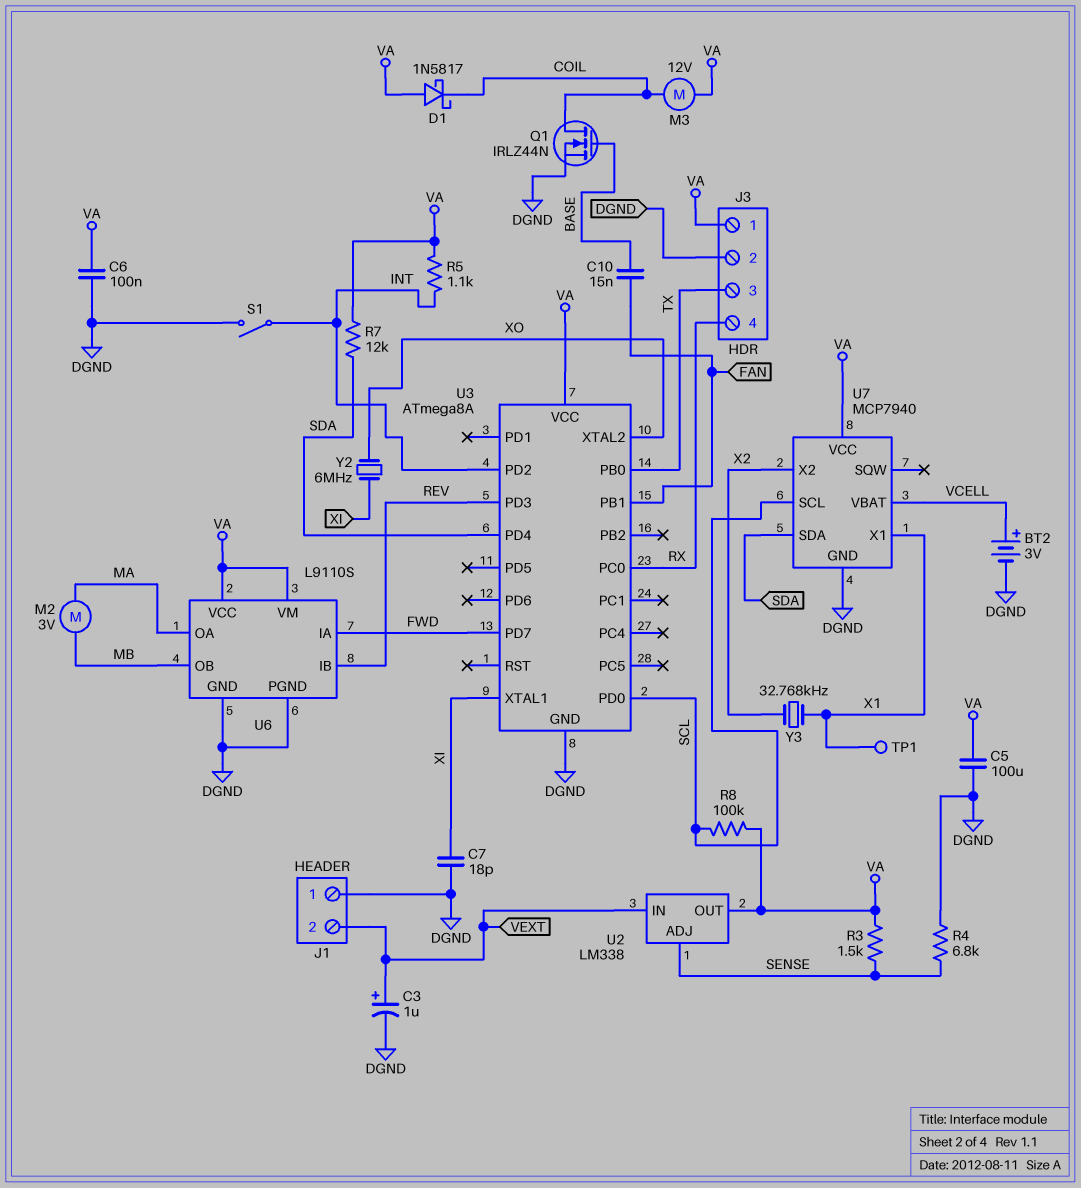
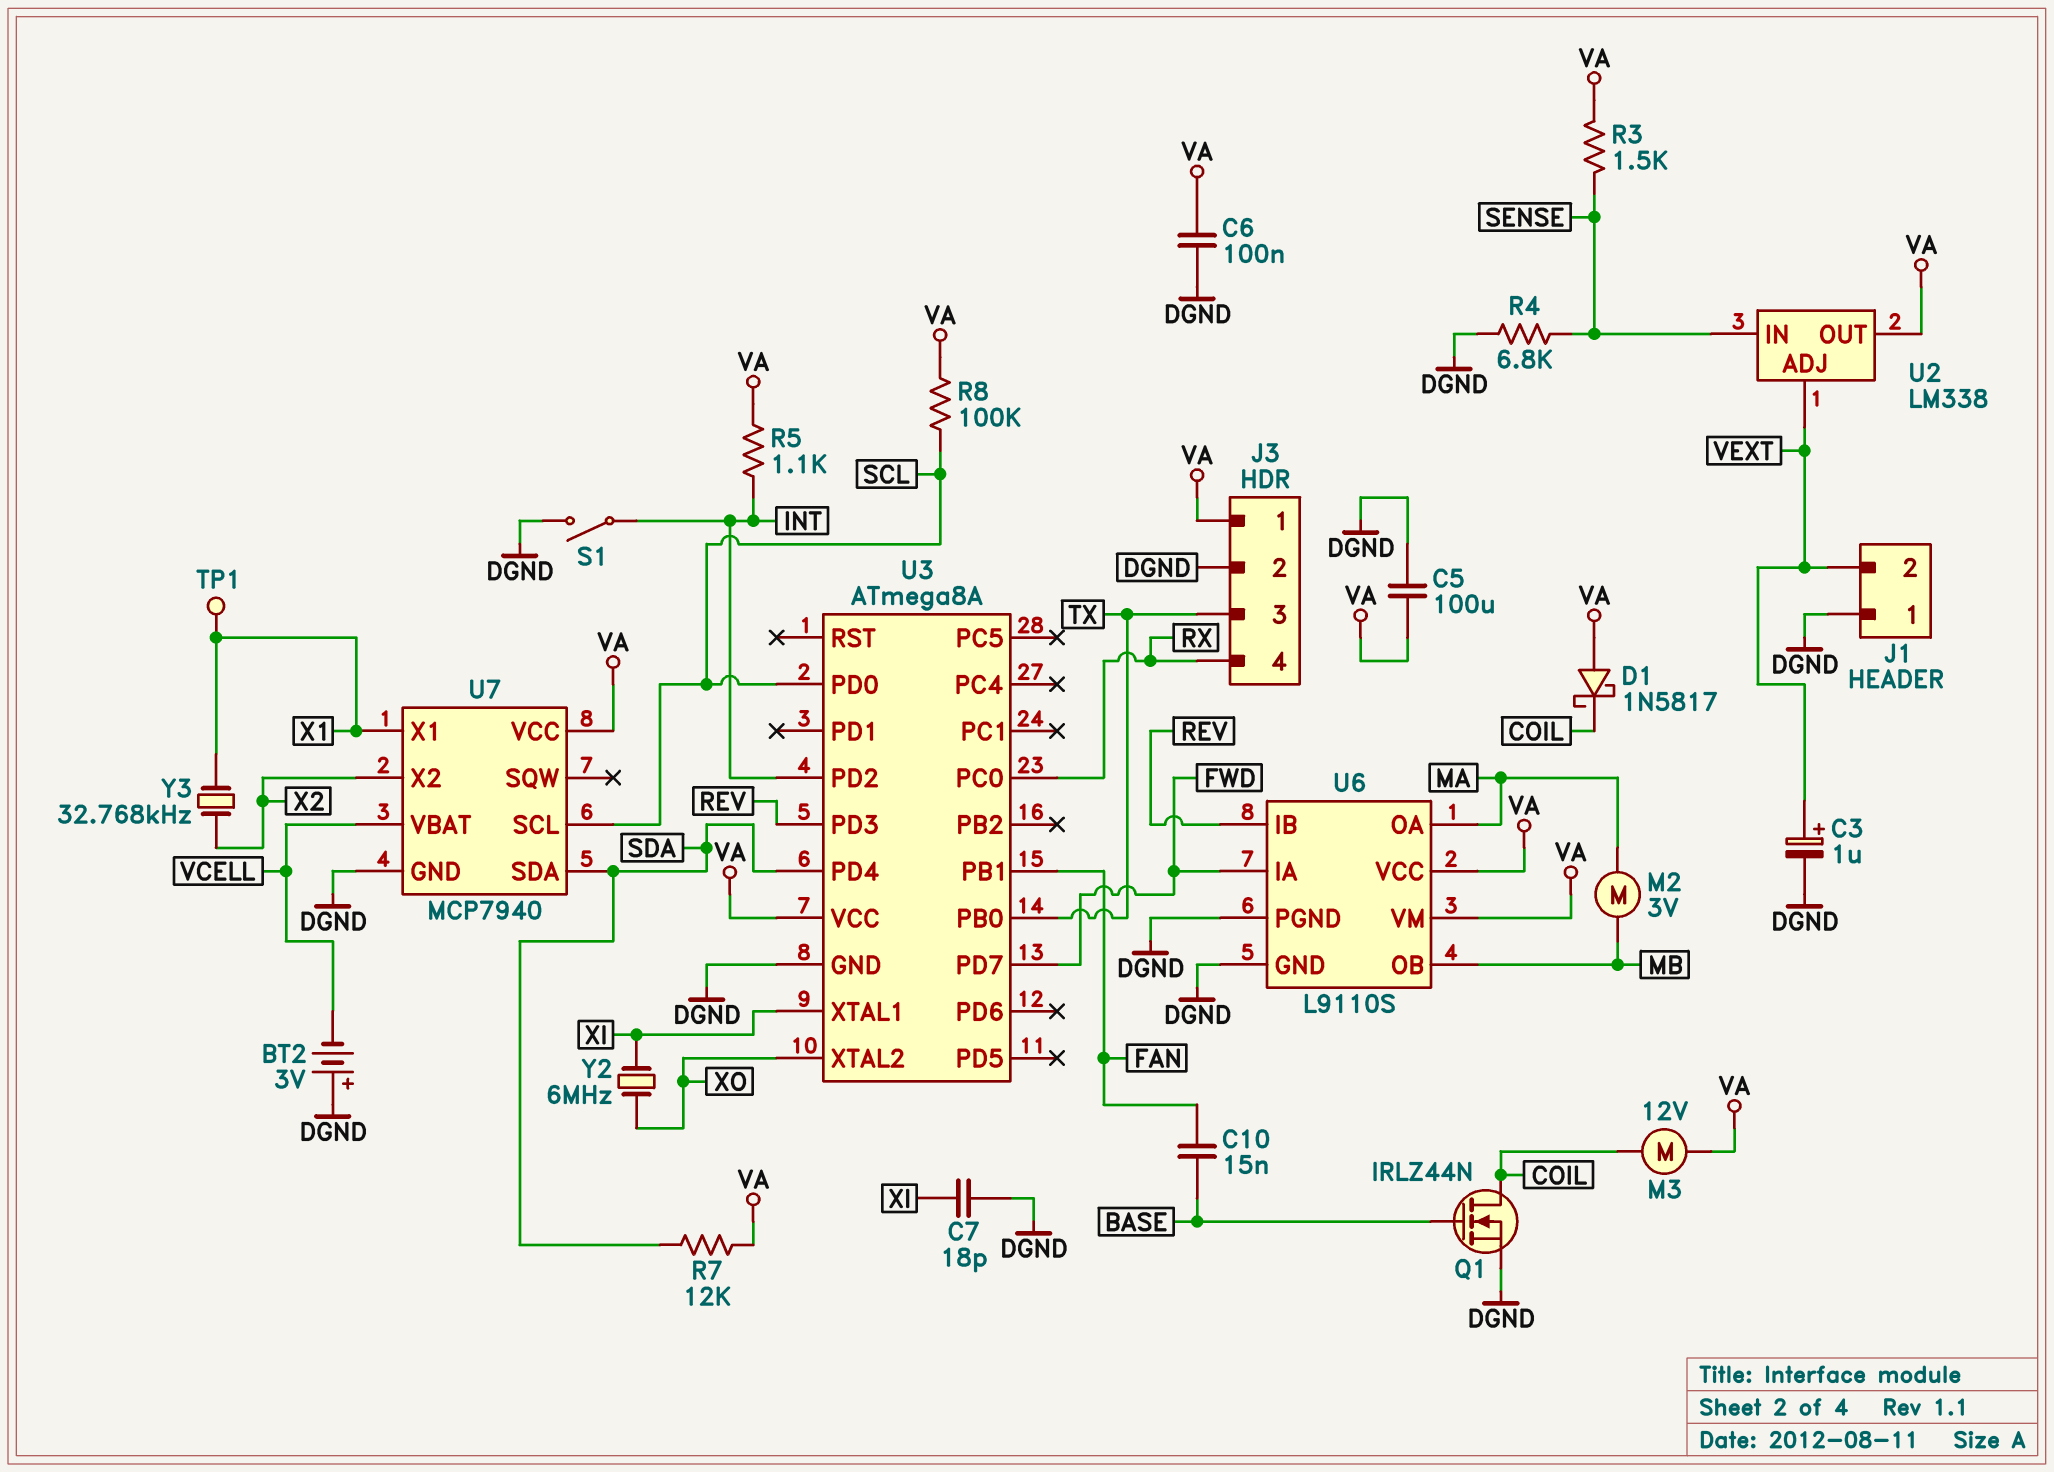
BT2: 3V (plus VCELL, minus DGND) -> 3V (plus DGND, minus VCELL)
U2 pin ADJ: SENSE -> VEXT
U2 pin IN: VEXT -> SENSE

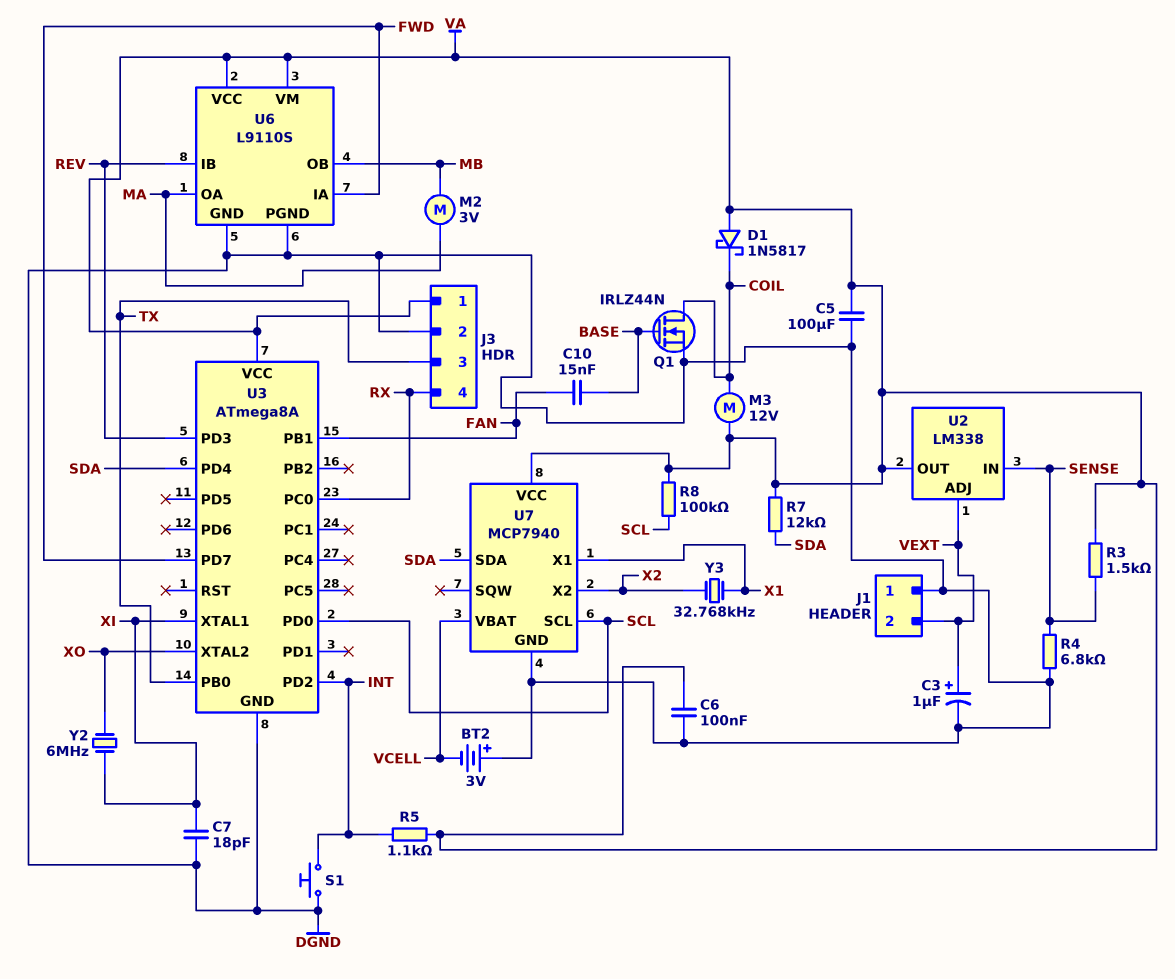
S1: switch (DGND, INT) -> button (DGND, INT)
TP1: test point (X1) -> none

